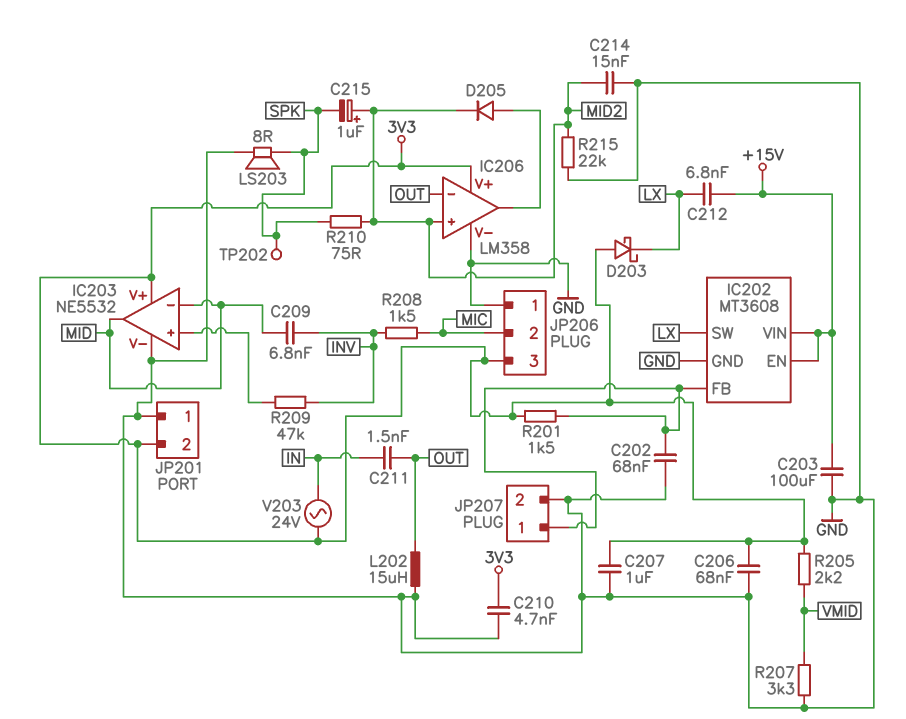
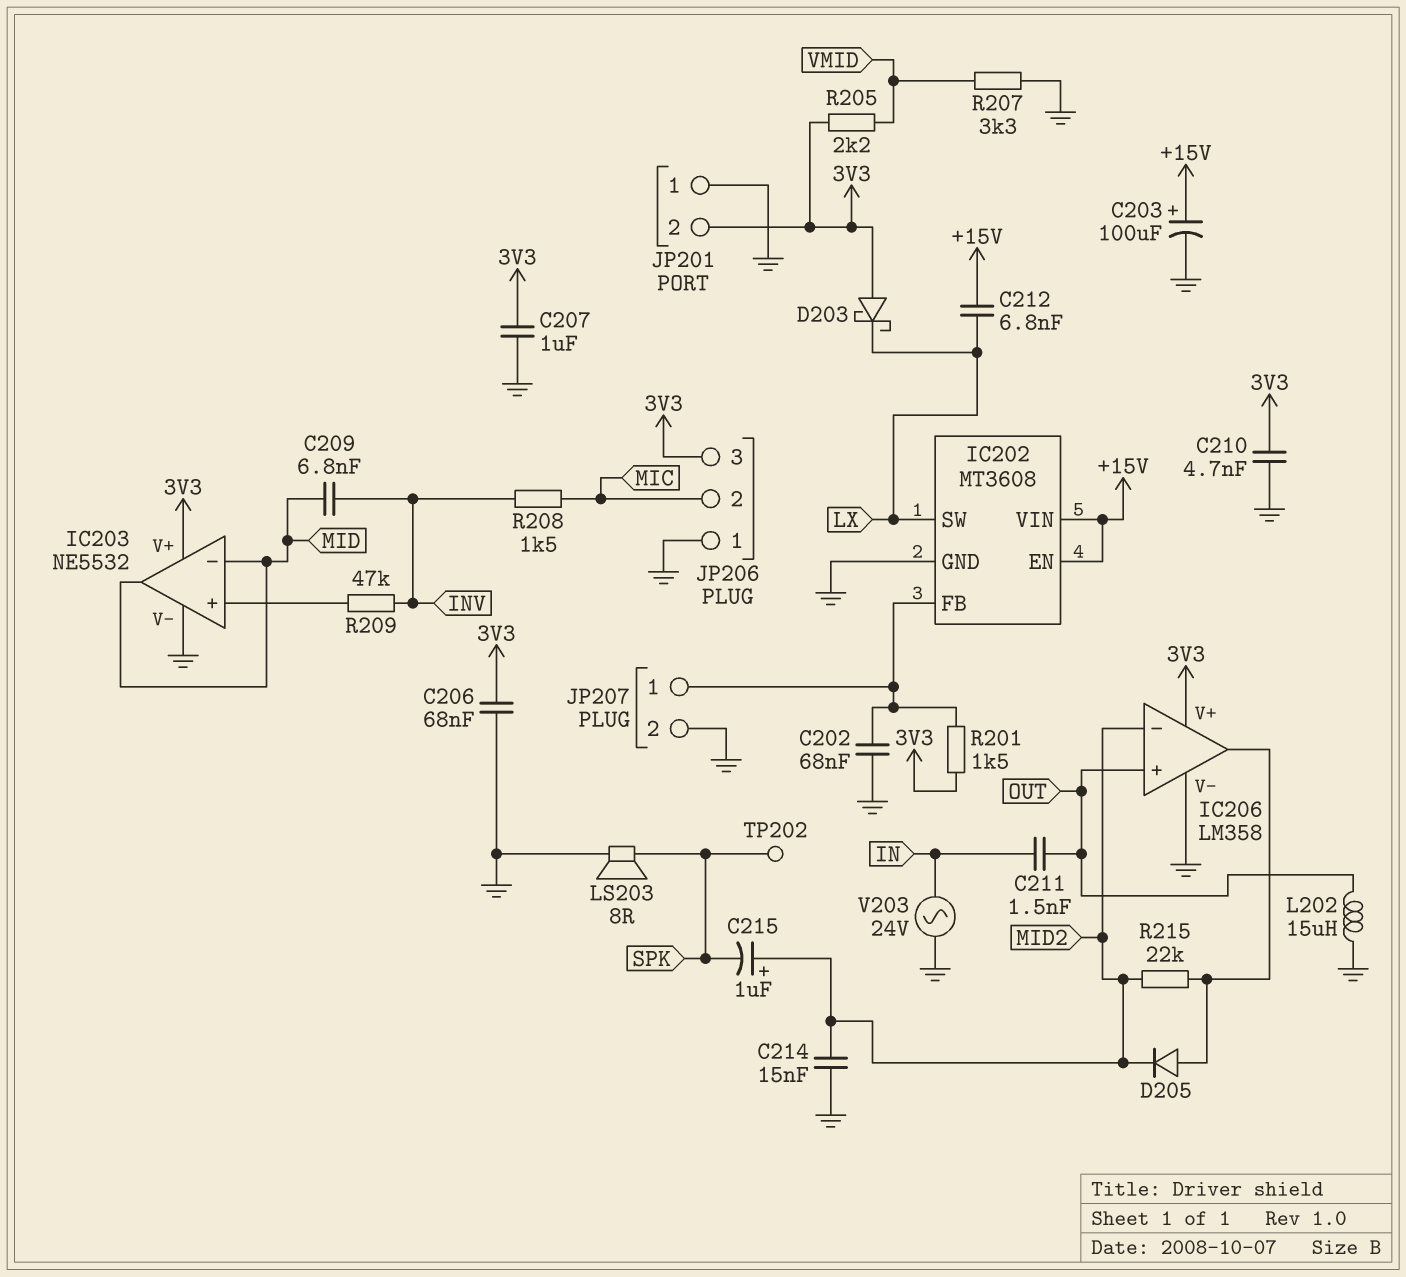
C203: 100uF (+15V, GND) -> 100uF (plus +15V, minus GND)
IC206 pin in+: MID2 -> OUT
IC206 pin in-: OUT -> MID2
R210: 75 (MID2, SPK) -> none
R215: 22k (GND, MID2) -> 22k (IC206/out, MID2)
V203: AC 24V (3V3, IN) -> AC 24V (GND, IN)

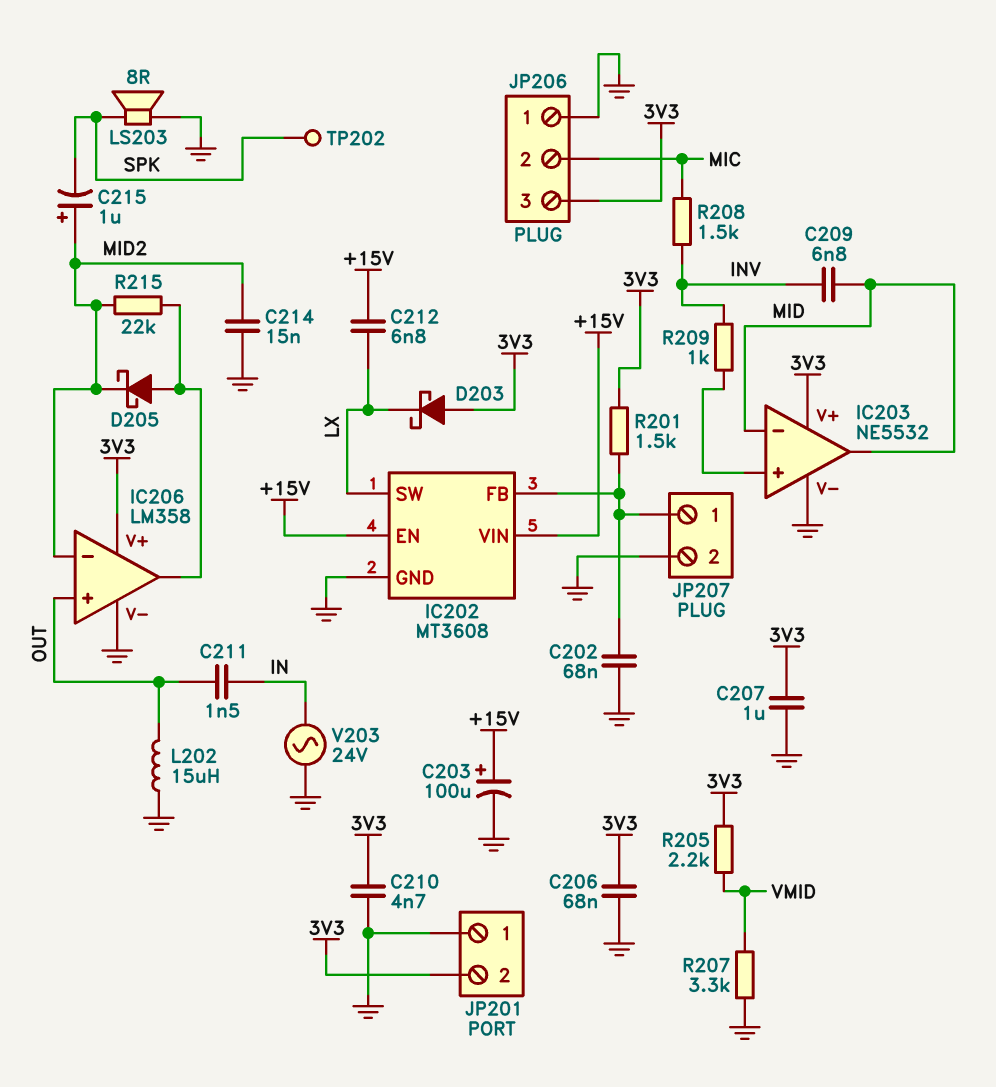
D205: diode (A IC206/out, K MID2) -> schottky (A IC206/out, K MID2)
R209: 47k (IC203/in+, INV) -> 1k (IC203/in+, INV)

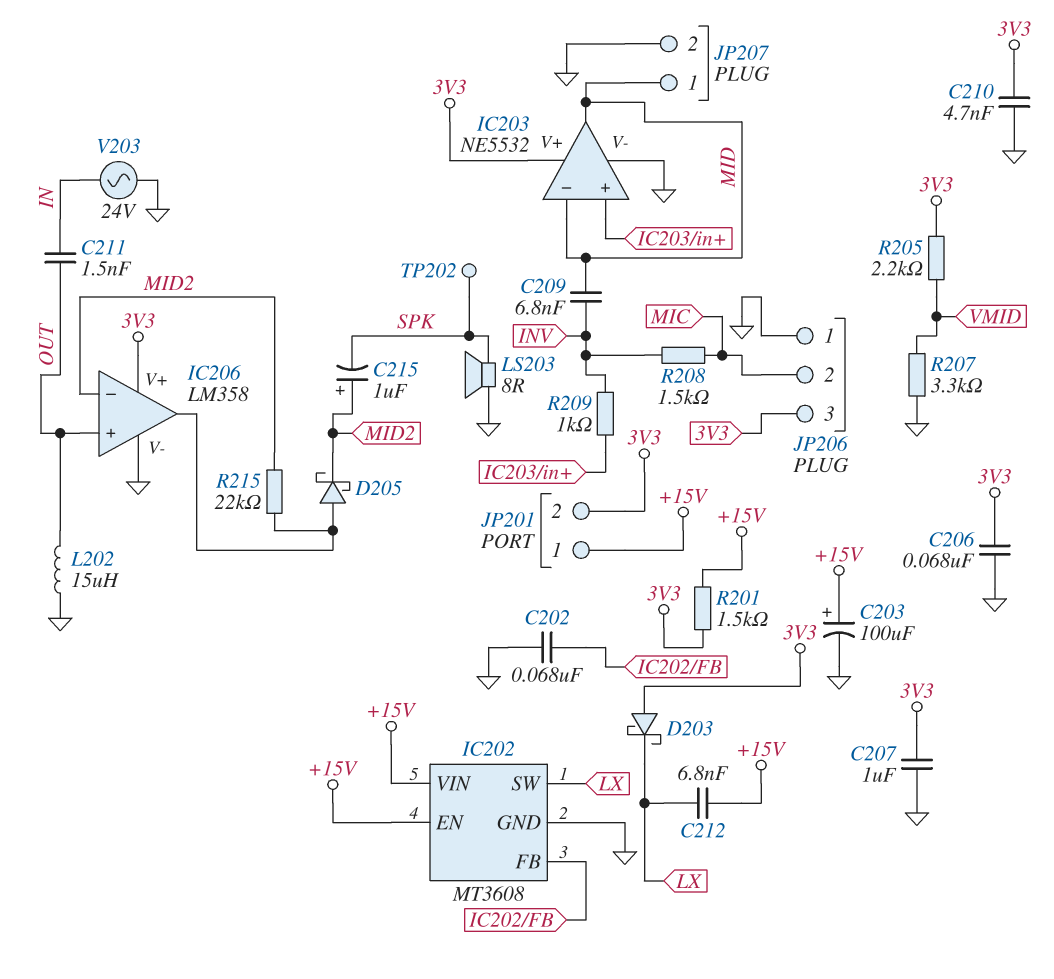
C214: 15nF (GND, MID2) -> none
JP201 pin 1: GND -> +15V
JP207 pin 1: IC202/FB -> MID
R201: 1.5k (3V3, IC202/FB) -> 1.5k (+15V, 3V3)

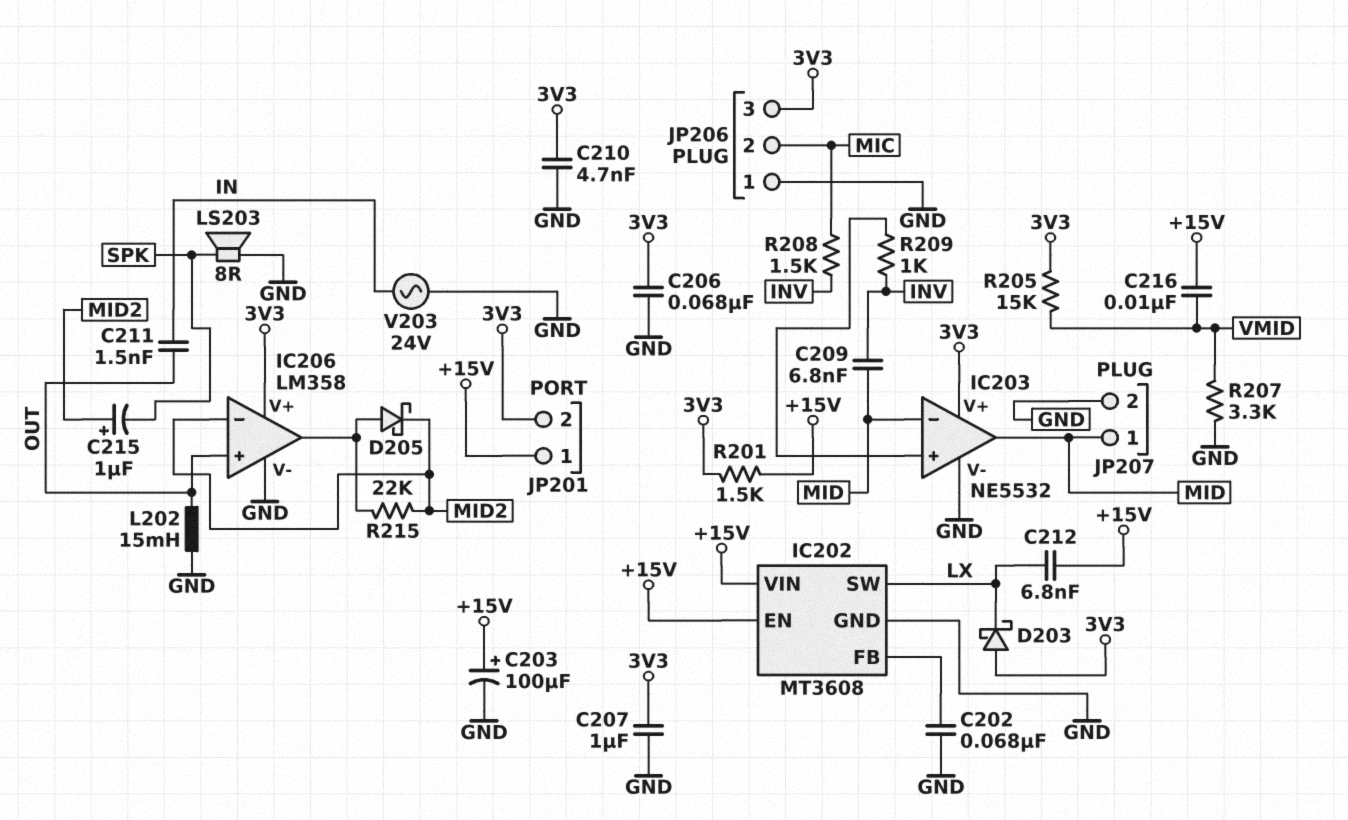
C216: none -> 10nF (+15V, VMID)
L202: 15uH (GND, OUT) -> 15mH (GND, OUT)
R205: 2.2k (3V3, VMID) -> 15k (3V3, VMID)
TP202: test point (SPK) -> none

